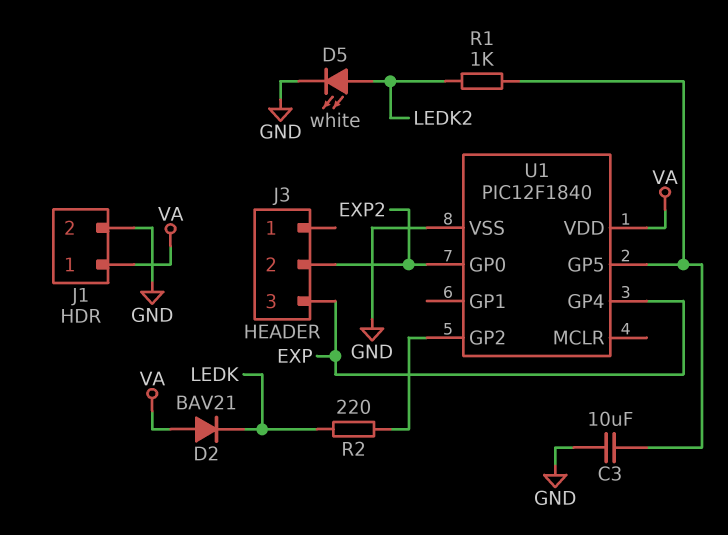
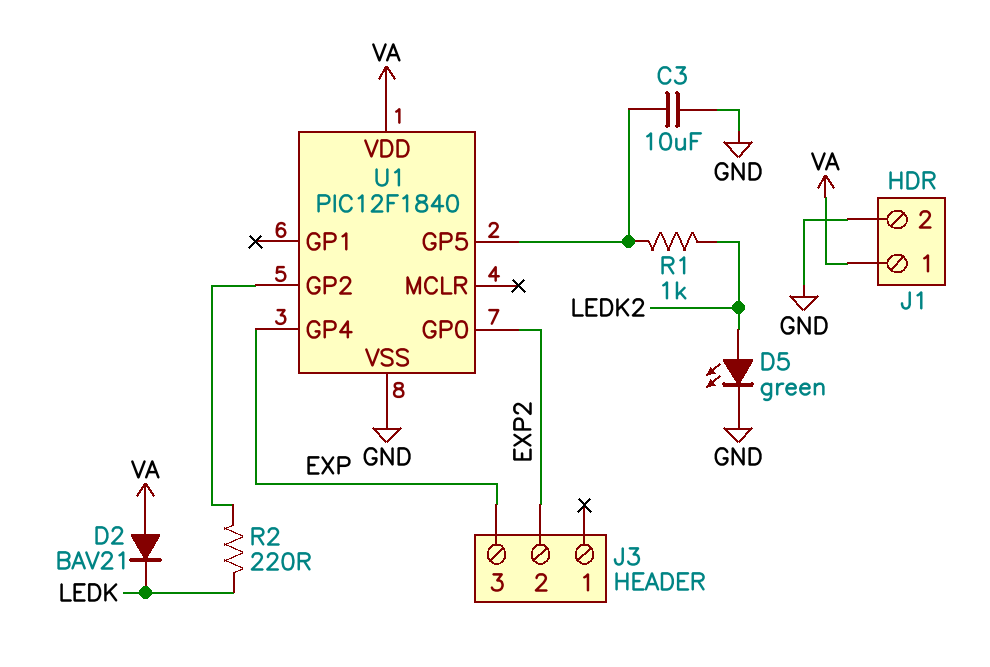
D5: LED white (A LEDK2, K GND) -> LED green (A LEDK2, K GND)

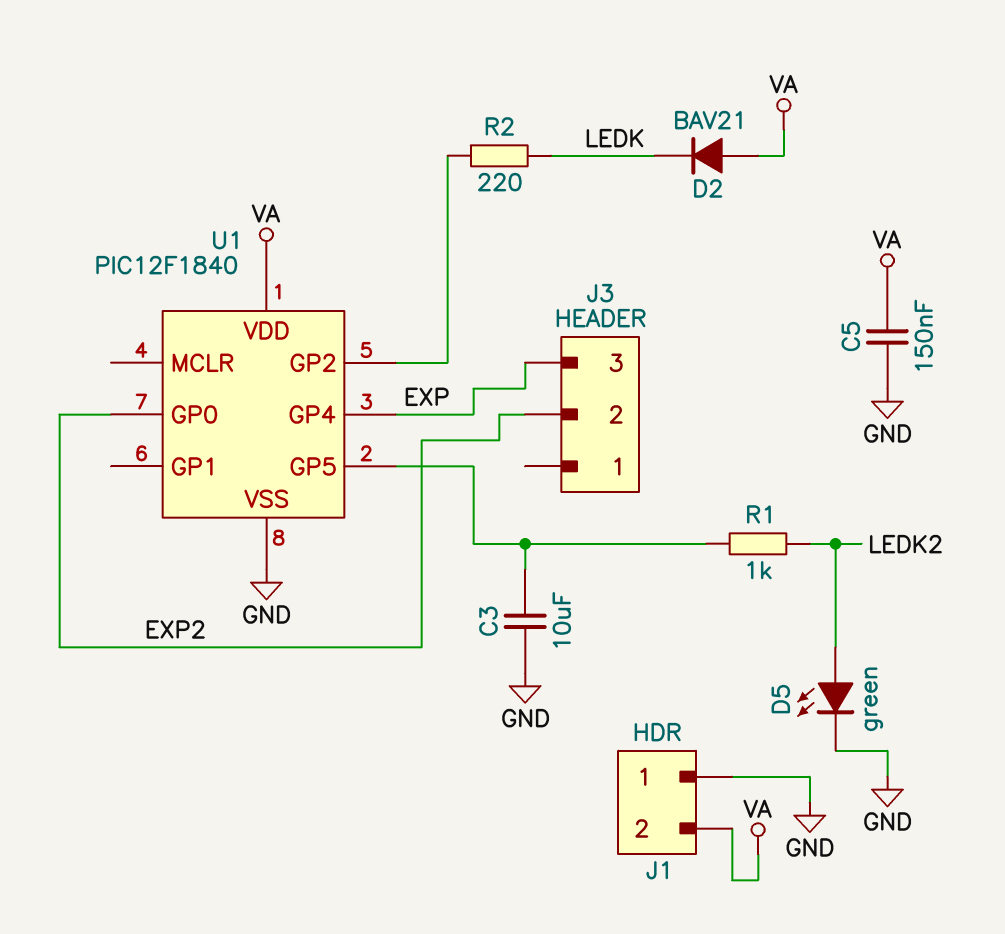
C5: none -> 150nF (GND, VA)
J1 pin 1: VA -> GND
J1 pin 2: GND -> VA

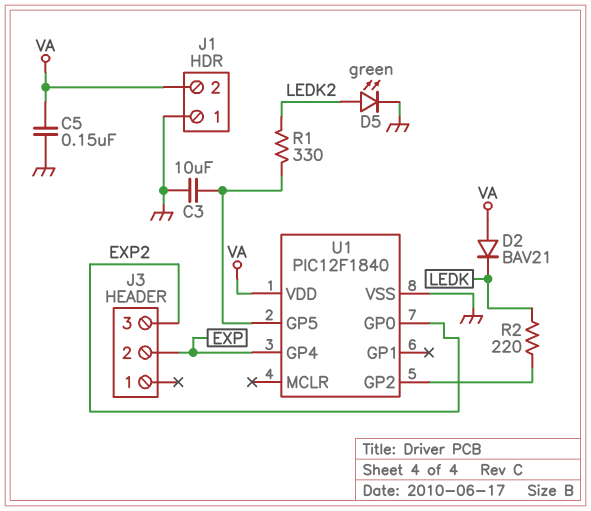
J3 pin 2: EXP2 -> EXP
J3 pin 3: EXP -> EXP2
R1: 1k (LEDK2, U1/GP5) -> 330 (LEDK2, U1/GP5)

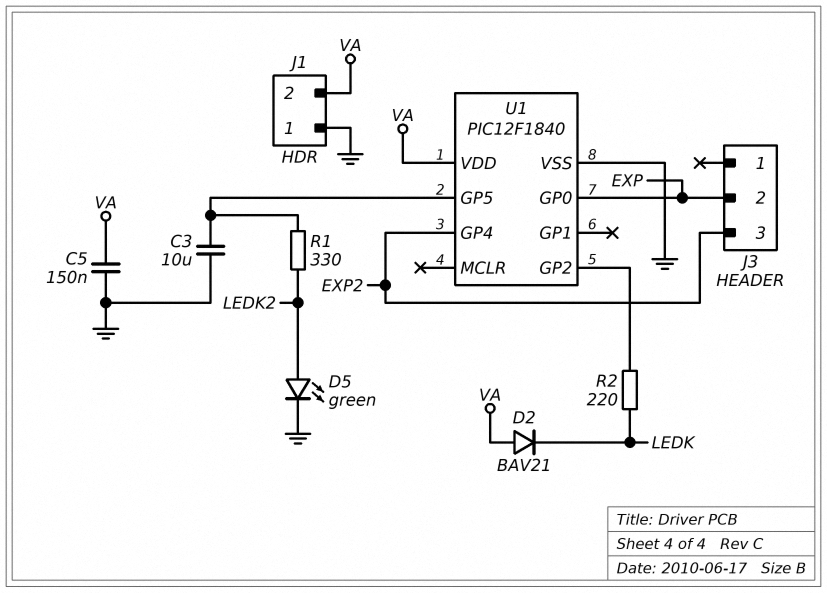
U1 pin GP0: EXP2 -> EXP
U1 pin GP4: EXP -> EXP2

